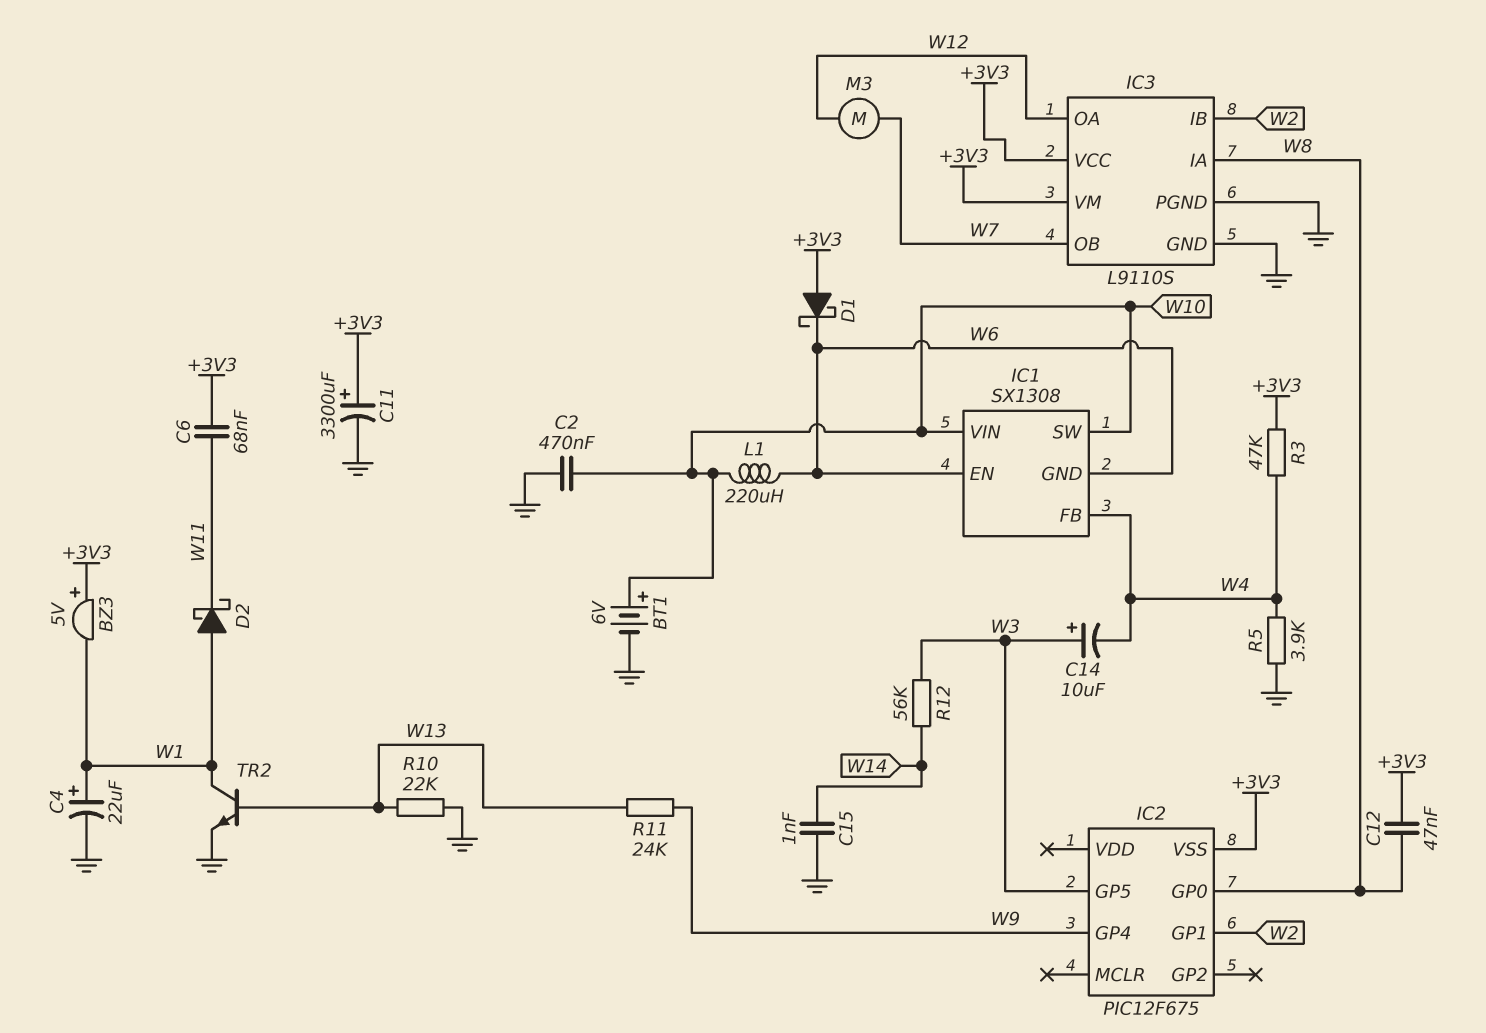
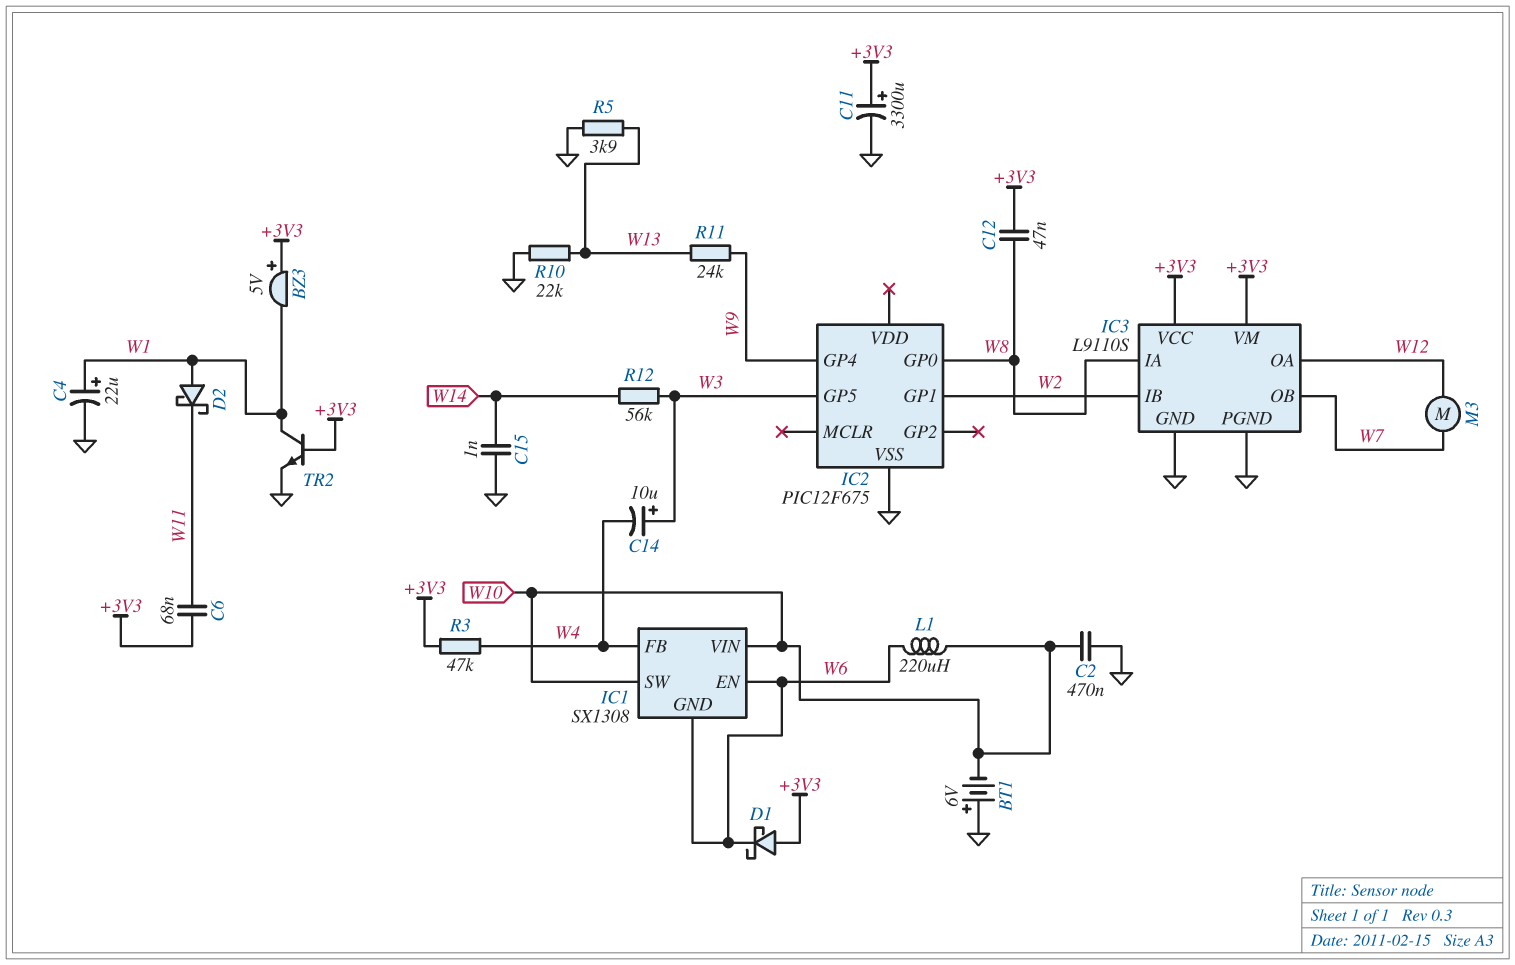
BT1: 6V (plus W10, minus GND) -> 6V (plus GND, minus W10)
IC2 pin VSS: +3V3 -> GND
R5: 3.9k (GND, W4) -> 3.9k (GND, W13)
TR2: NPN (B W13, C W1, E GND) -> NPN (B +3V3, C W1, E GND)

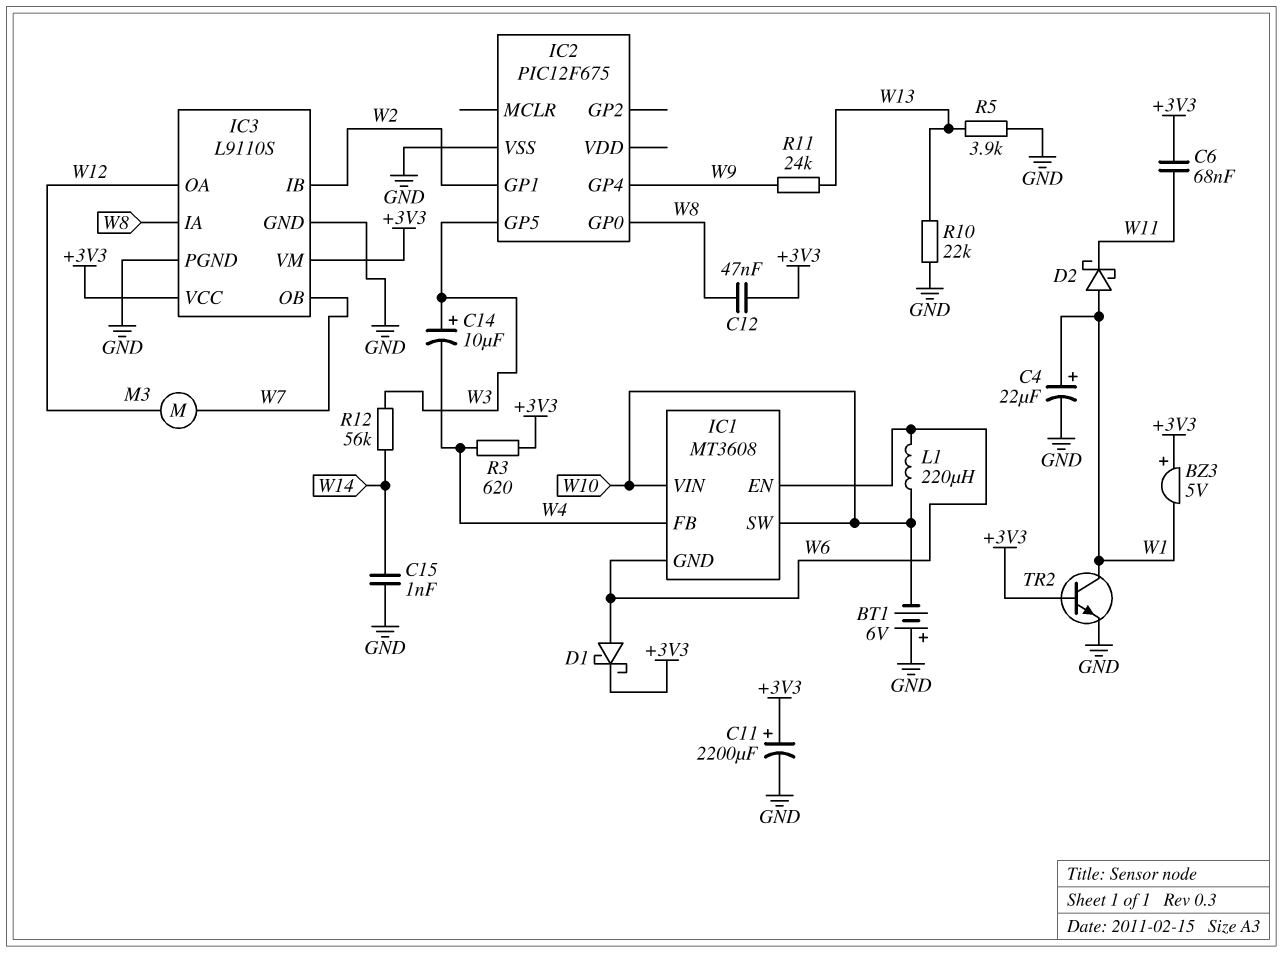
C2: 470nF (GND, W10) -> none
C11: 3300uF (plus +3V3, minus GND) -> 2200uF (plus +3V3, minus GND)
D1: schottky (A +3V3, K W6) -> schottky (A W6, K +3V3)
IC1: SX1308 -> MT3608
R3: 47k (+3V3, W4) -> 620 (+3V3, W4)

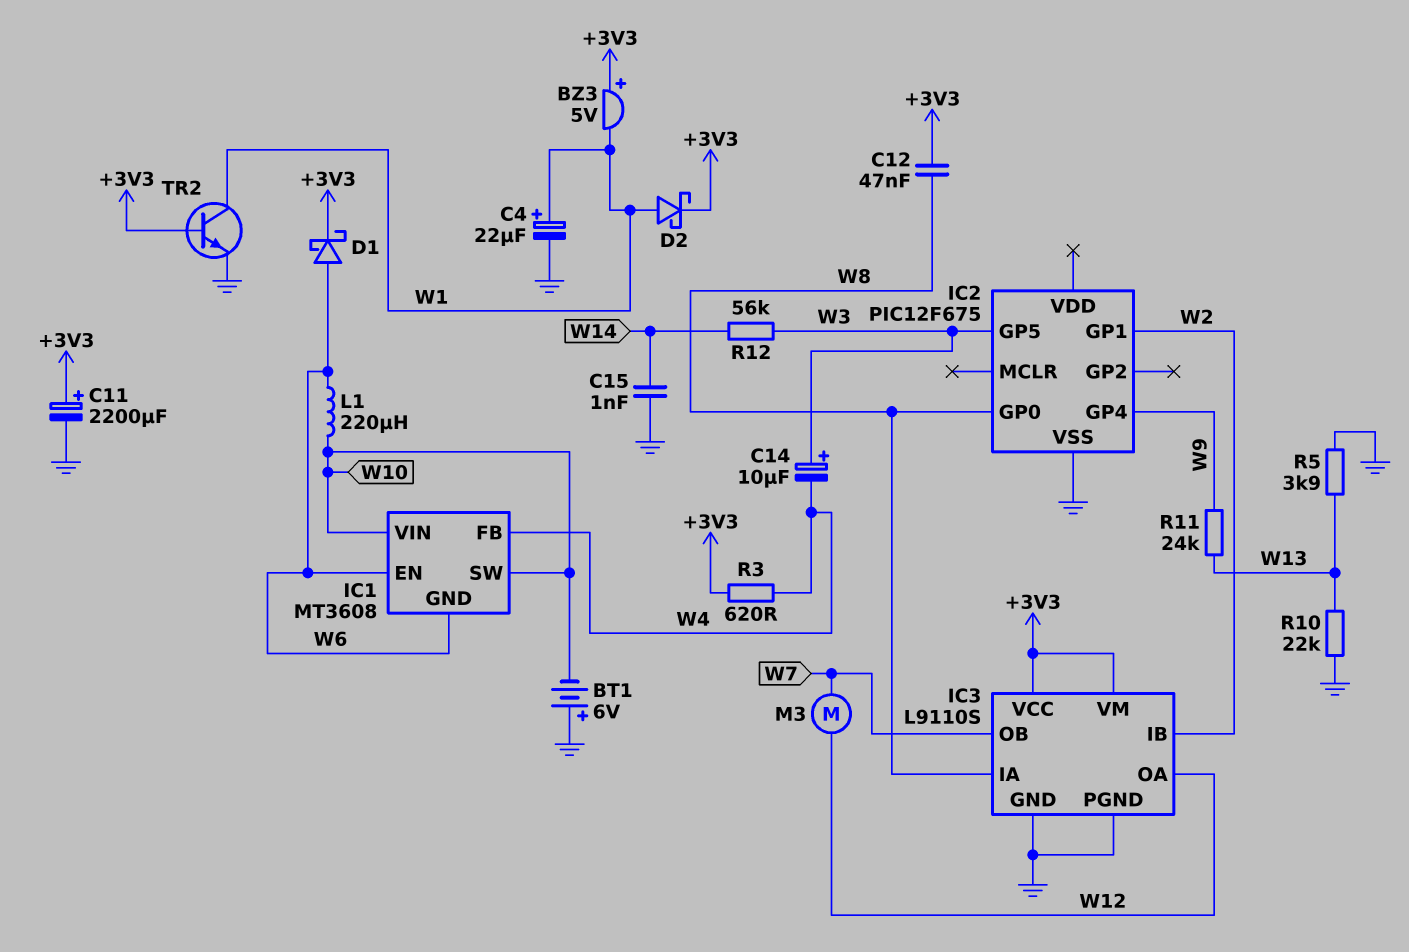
C6: 68nF (+3V3, W11) -> none
D2: schottky (A W1, K W11) -> schottky (A W1, K +3V3)

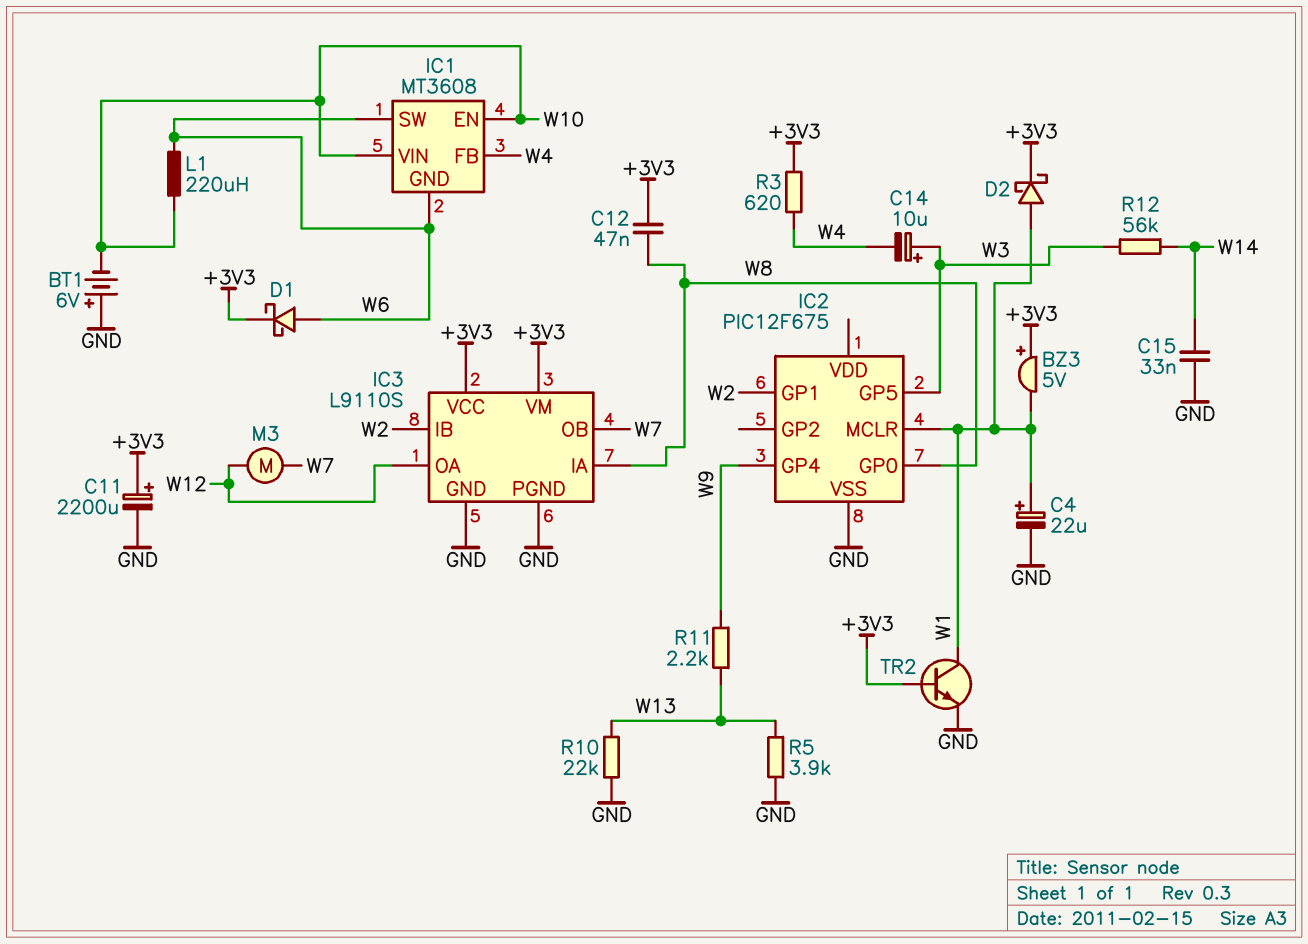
C15: 1nF (GND, W14) -> 33nF (GND, W14)
IC1 pin EN: W6 -> W10
IC1 pin SW: W10 -> W6
IC2 pin MCLR: none -> W1
R11: 24k (W9, W13) -> 2.2k (W9, W13)

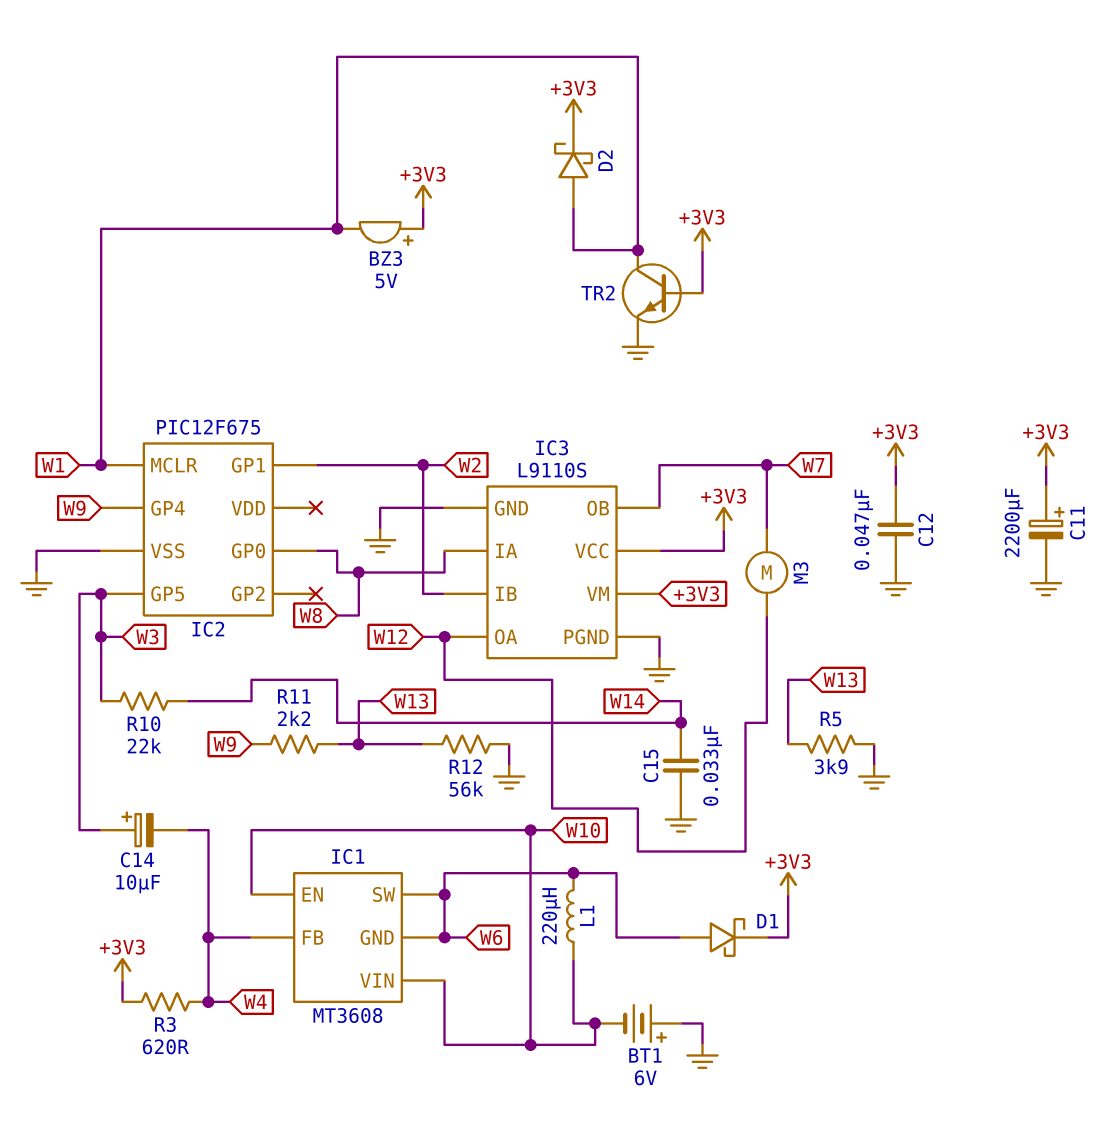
C4: 22uF (plus W1, minus GND) -> none
C12: 47nF (+3V3, W8) -> 47nF (+3V3, GND)
R10: 22k (GND, W13) -> 22k (W3, W14)
R12: 56k (W3, W14) -> 56k (GND, W13)

